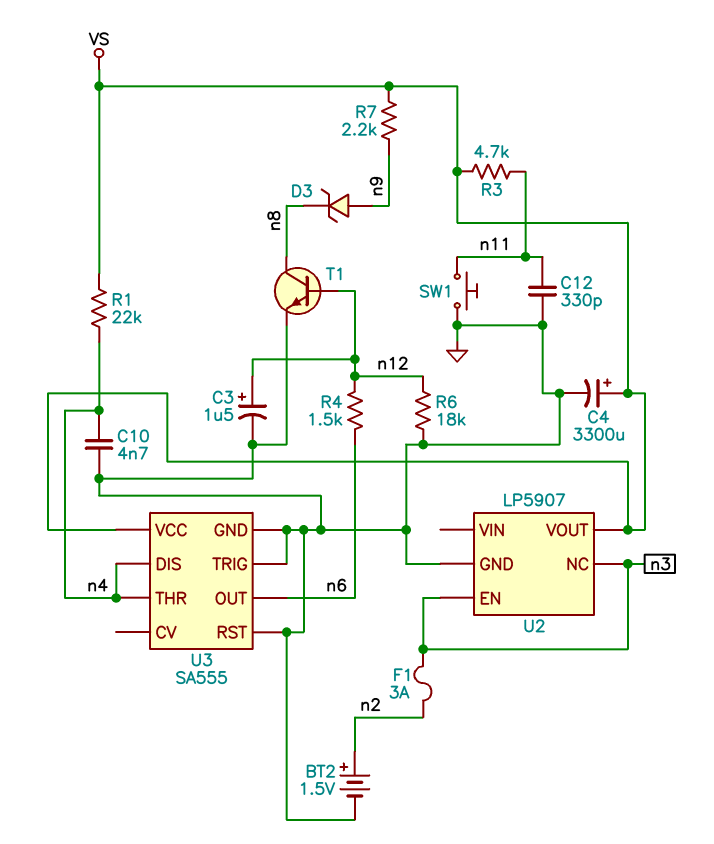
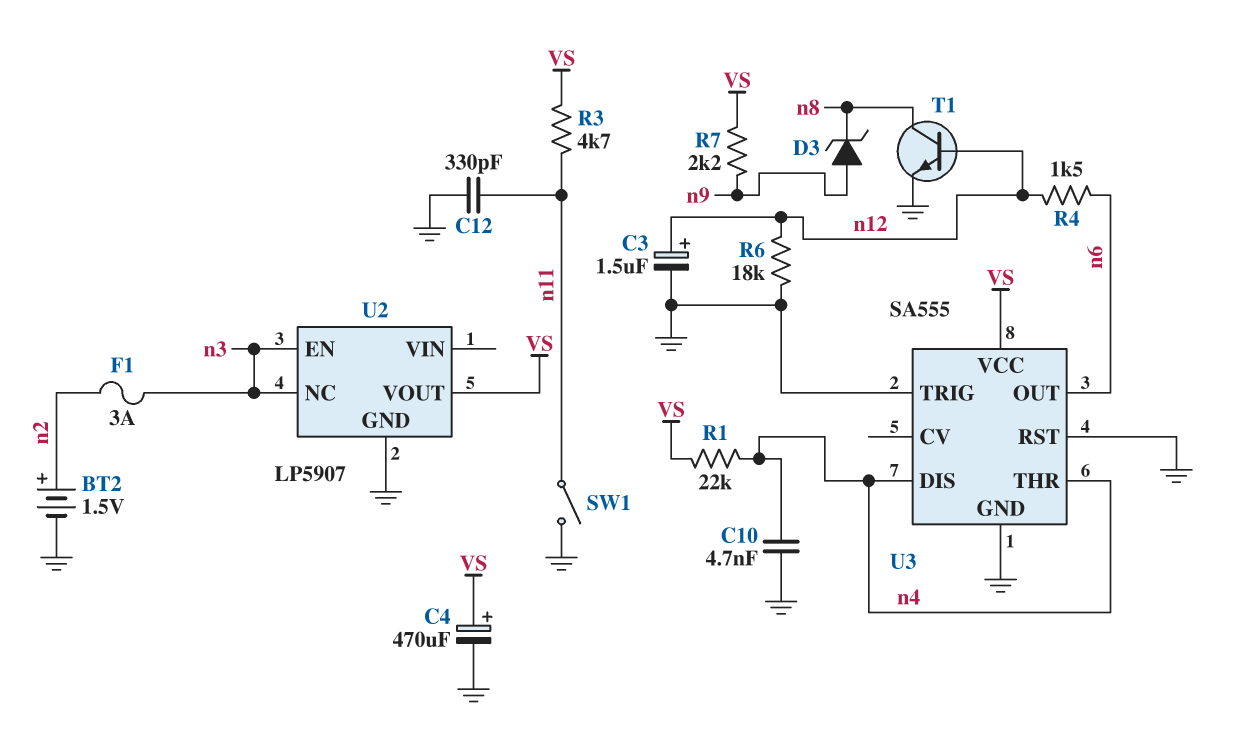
C4: 3300uF (plus VS, minus GND) -> 470uF (plus VS, minus GND)
SW1: button (GND, n11) -> switch (GND, n11)

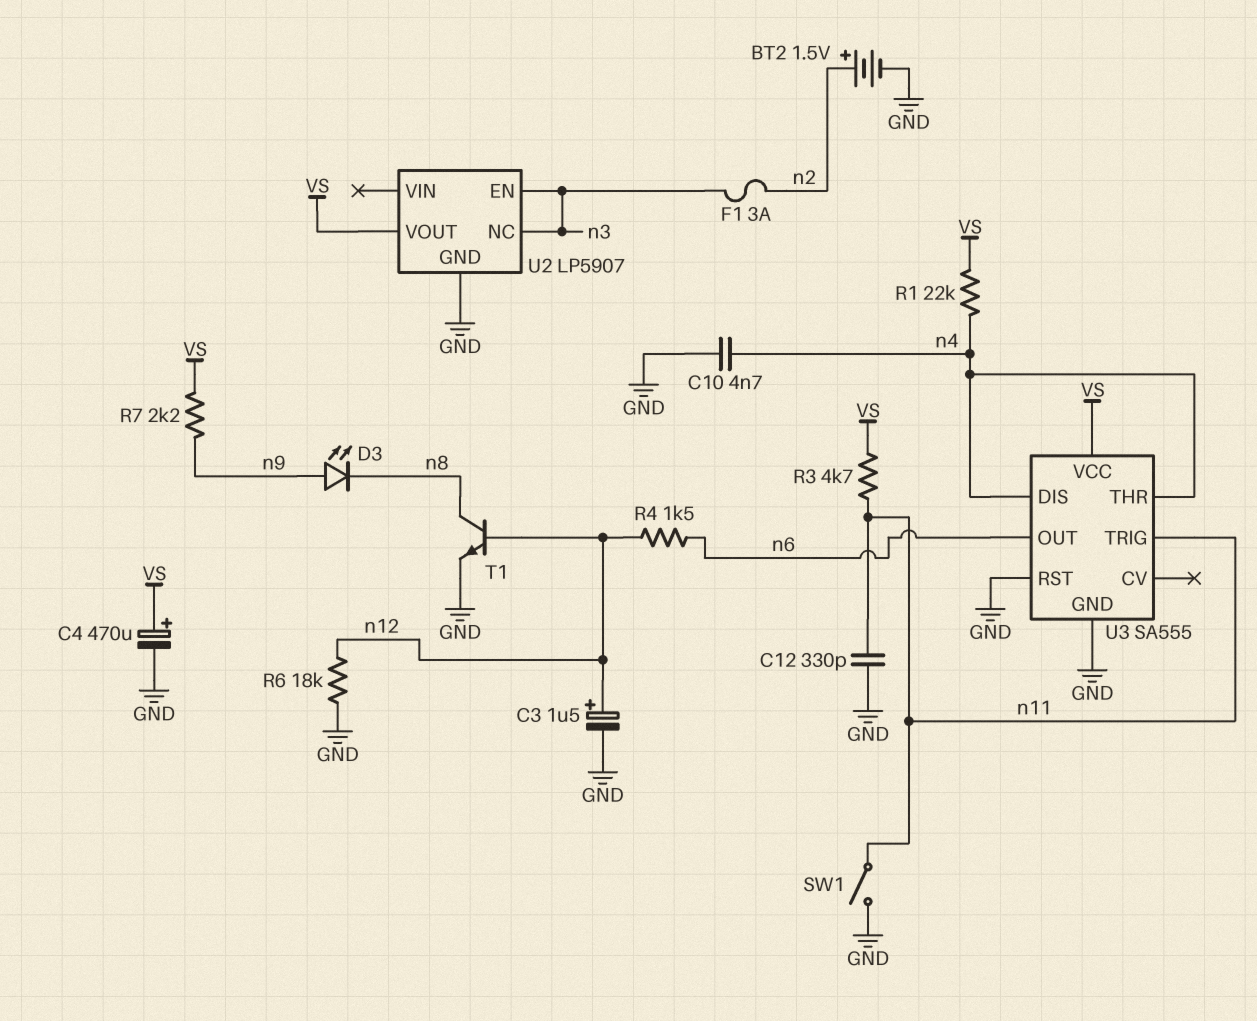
D3: zener (A n9, K n8) -> LED (A n9, K n8)
U3 pin TRIG: GND -> n11

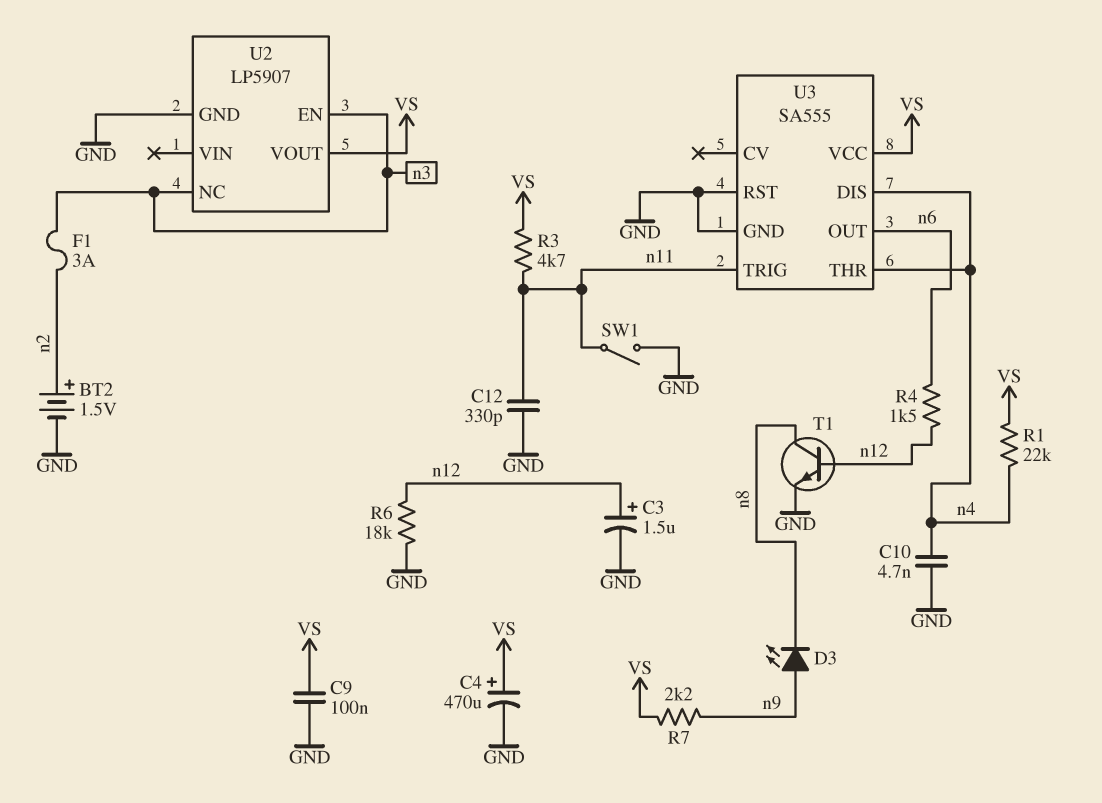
C9: none -> 100nF (GND, VS)

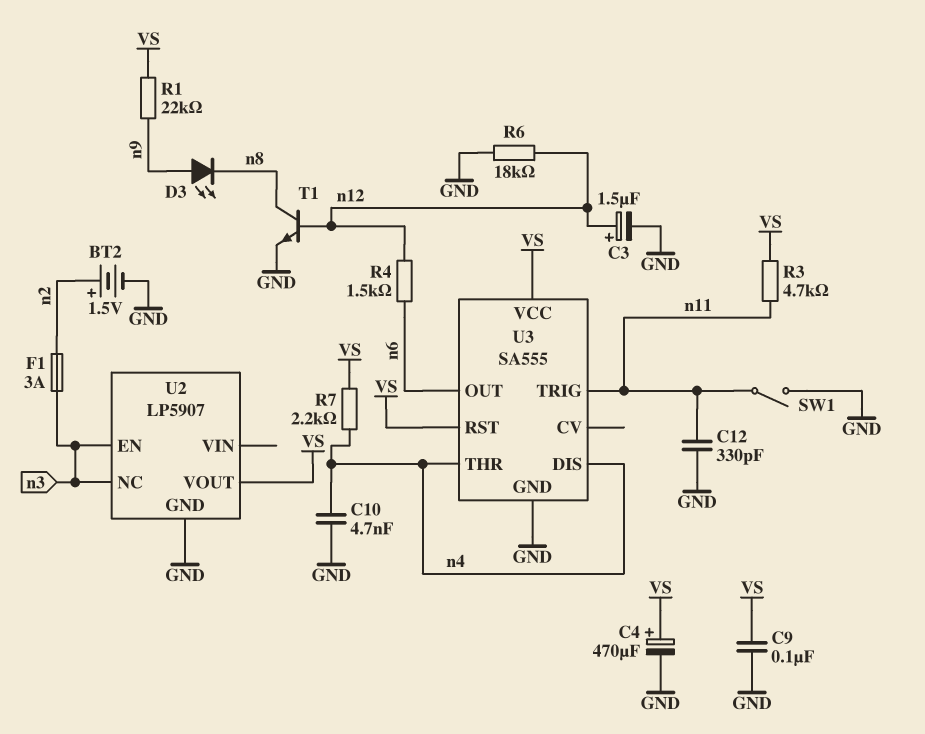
R1: 22k (VS, n4) -> 22k (VS, n9)
R7: 2.2k (VS, n9) -> 2.2k (VS, n4)
U3 pin RST: GND -> VS

